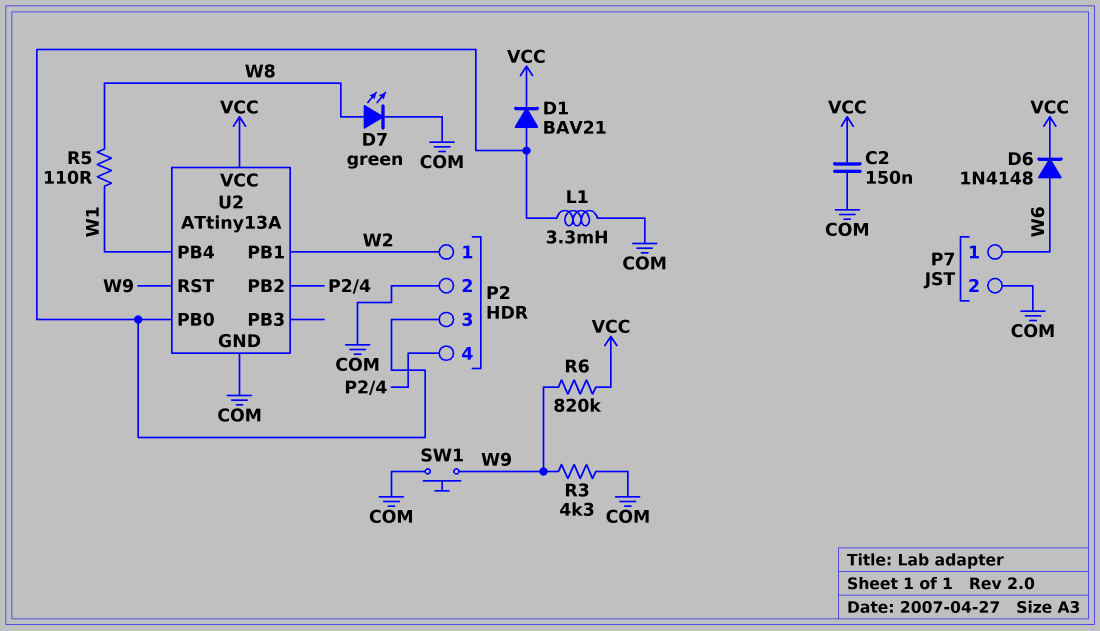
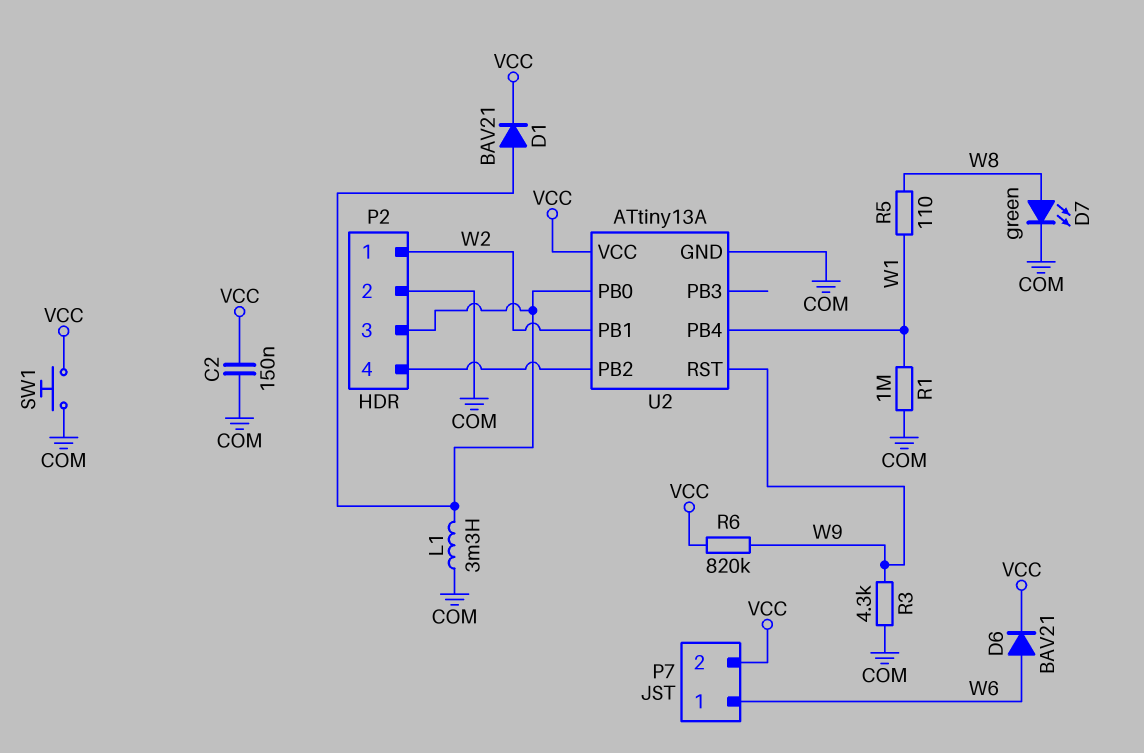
D6: diode 1N4148 (A W6, K VCC) -> diode BAV21 (A W6, K VCC)
P7 pin 2: COM -> VCC
R1: none -> 1M (COM, W1)
SW1: button (COM, W9) -> button (COM, VCC)

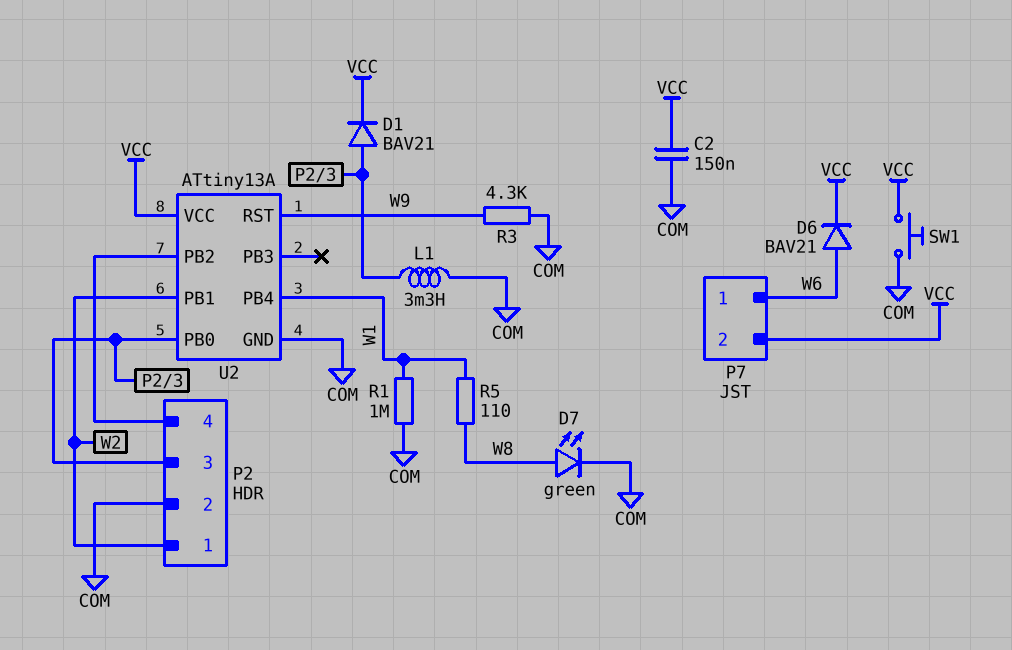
R6: 820k (VCC, W9) -> none

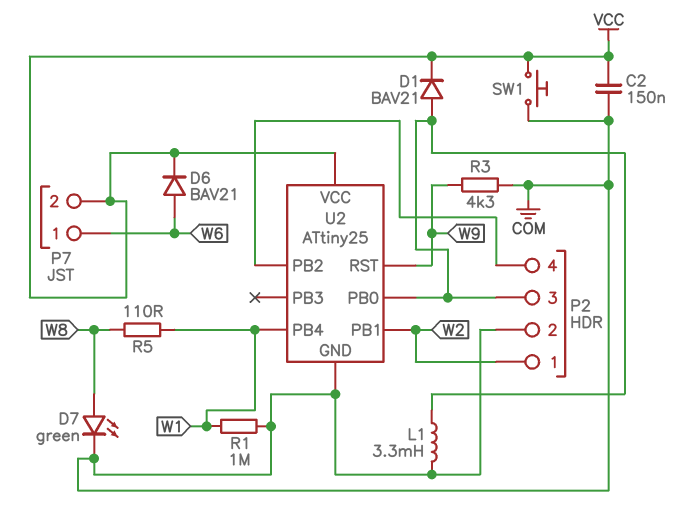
U2: ATtiny13A -> ATtiny25

